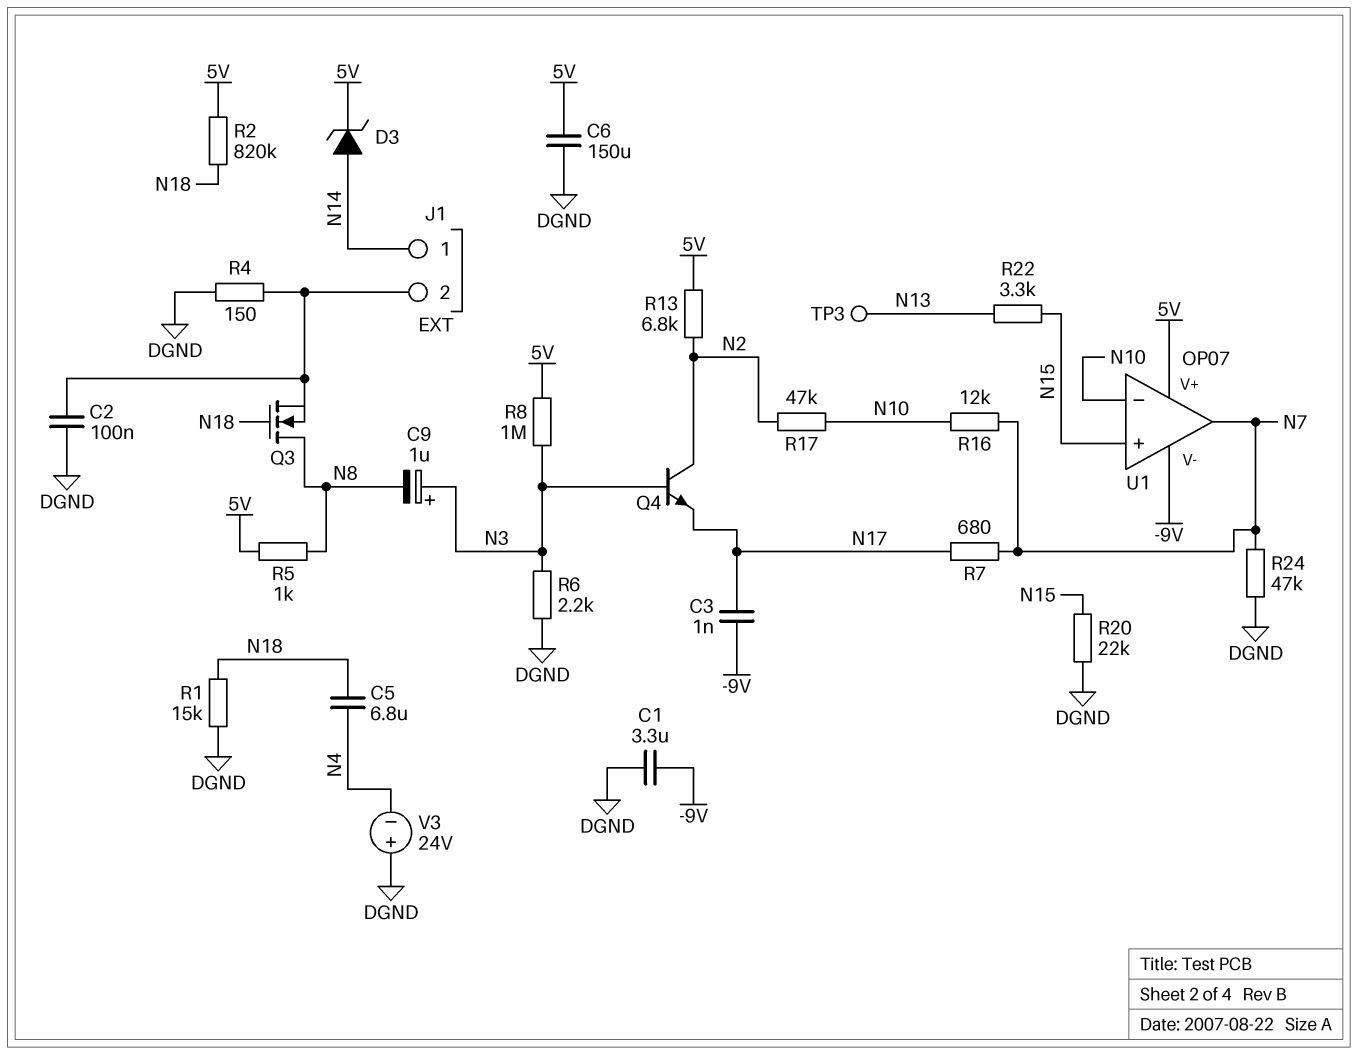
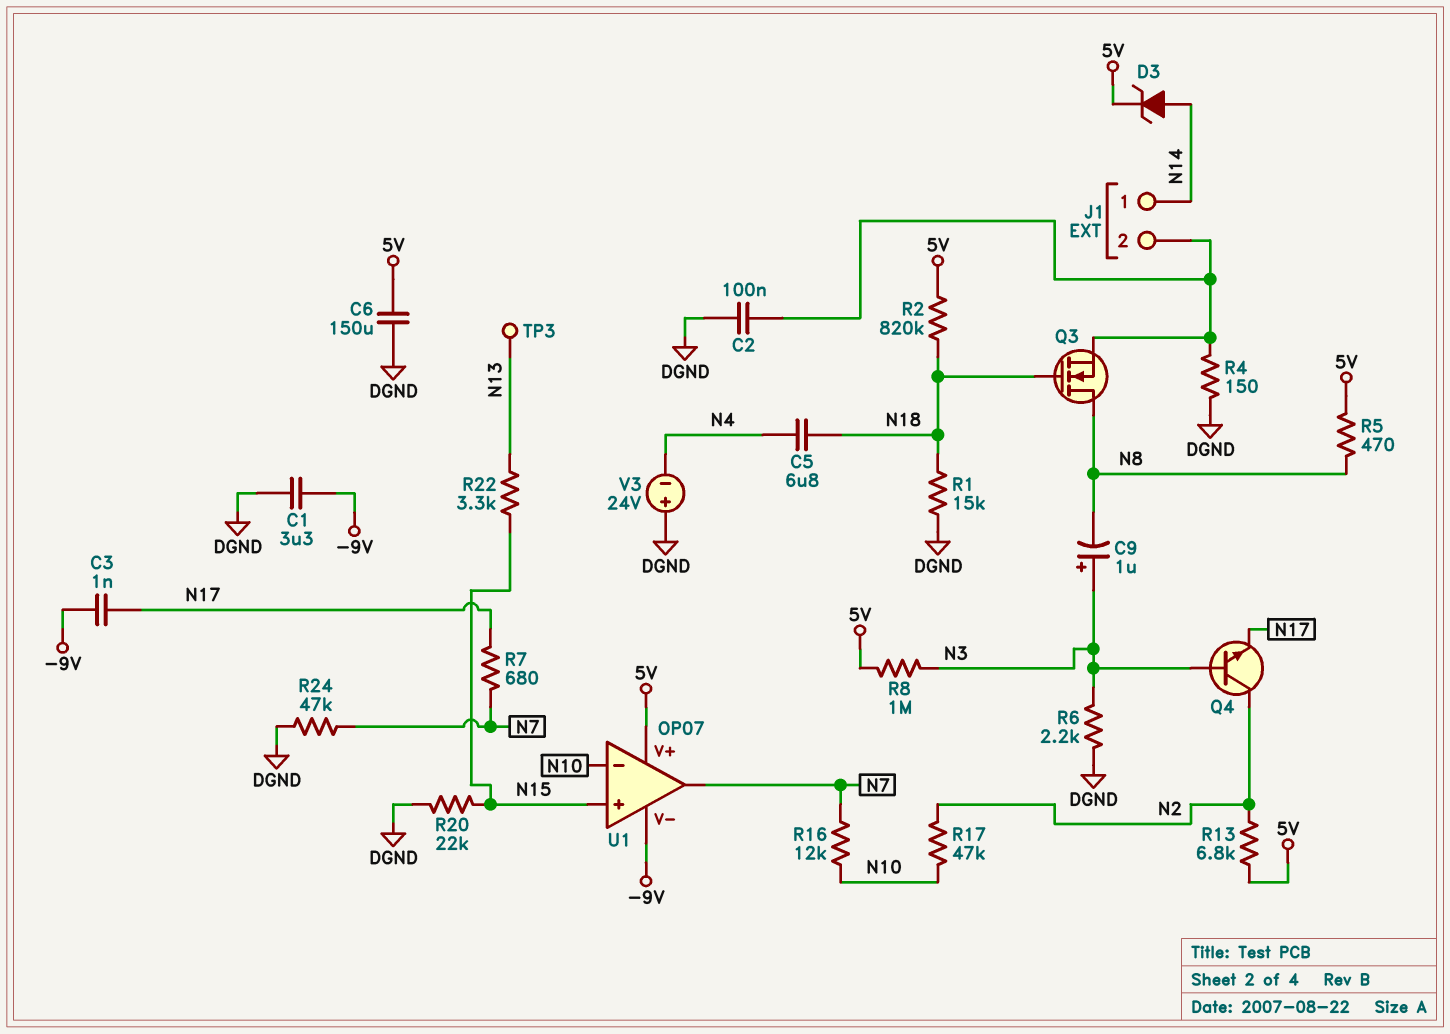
R5: 1k (5V, N8) -> 470 (5V, N8)

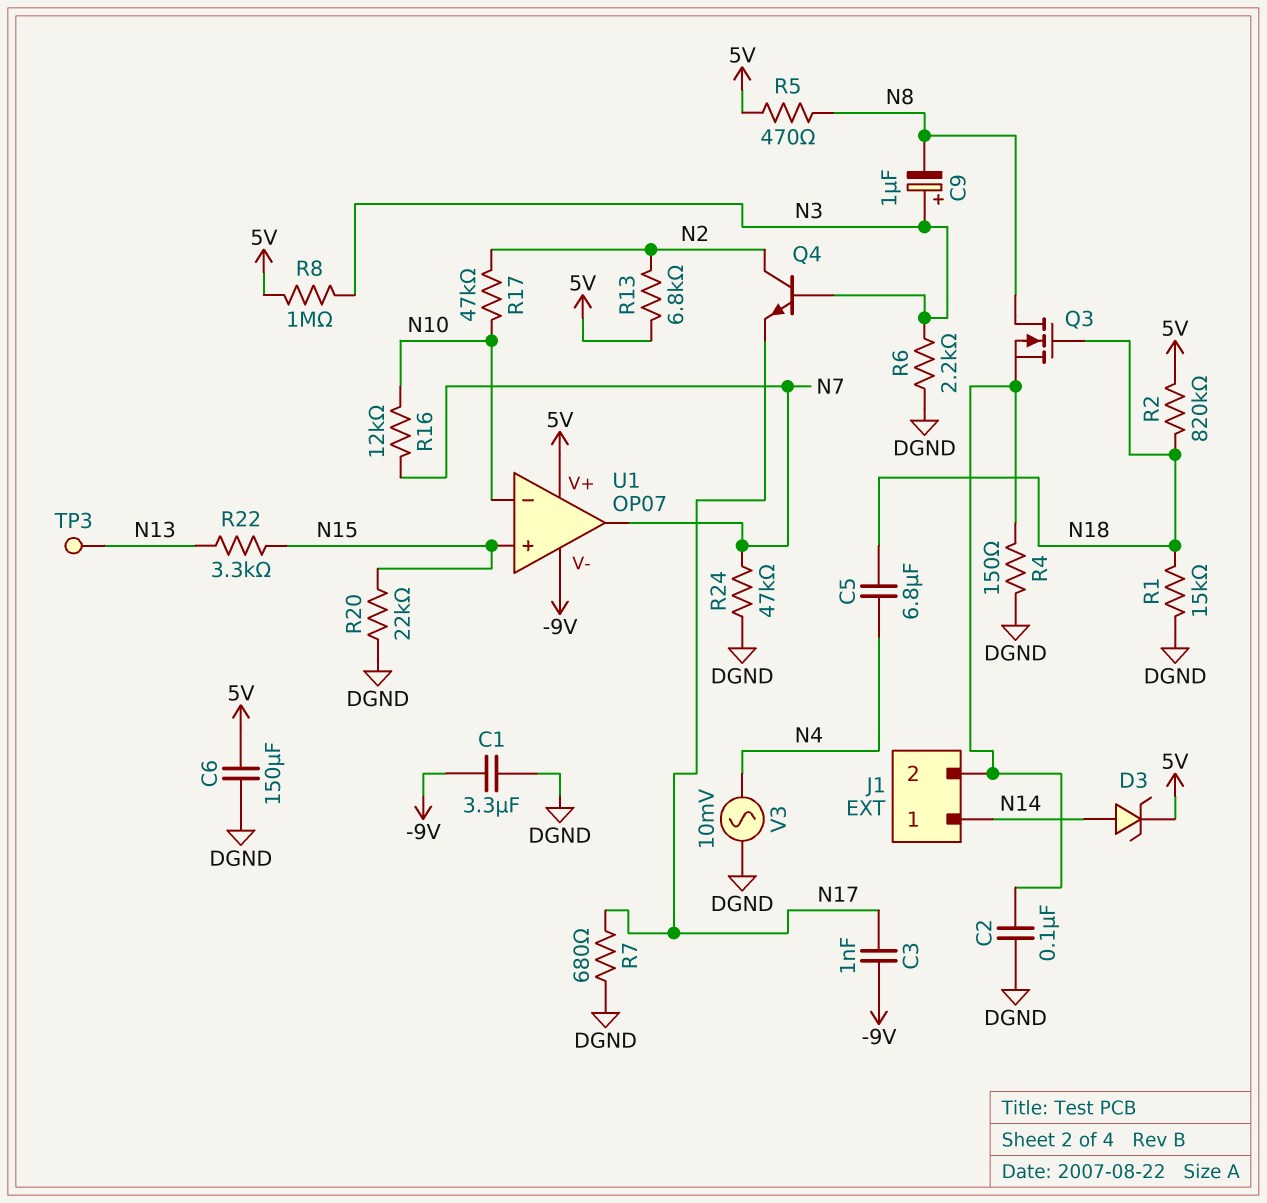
R7: 680 (N7, N17) -> 680 (DGND, N17)
V3: 24V (plus DGND, minus N4) -> AC 10mV (DGND, N4)

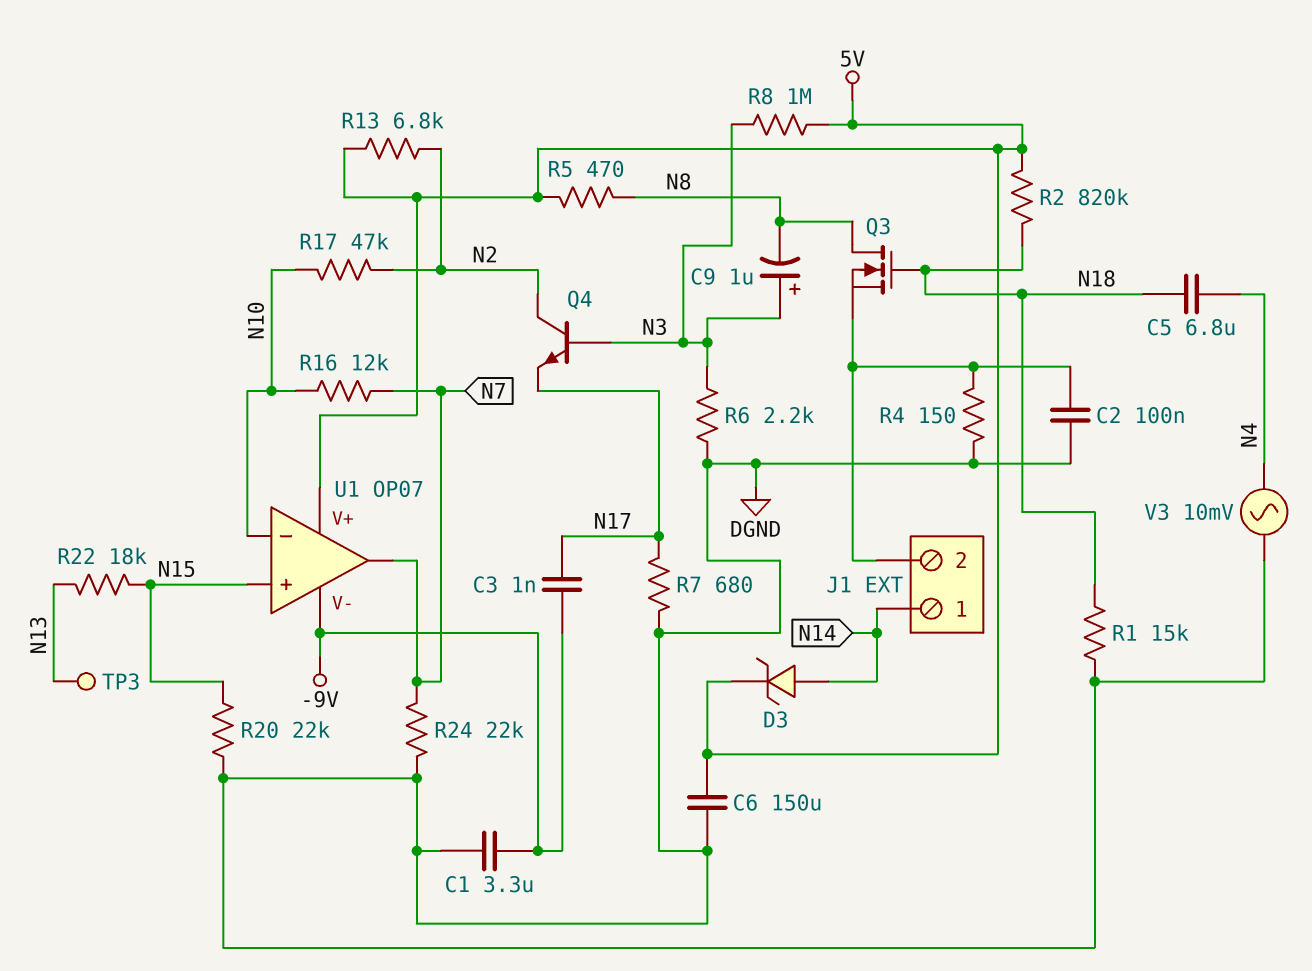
R22: 3.3k (N13, N15) -> 18k (N13, N15)
R24: 47k (DGND, N7) -> 22k (DGND, N7)

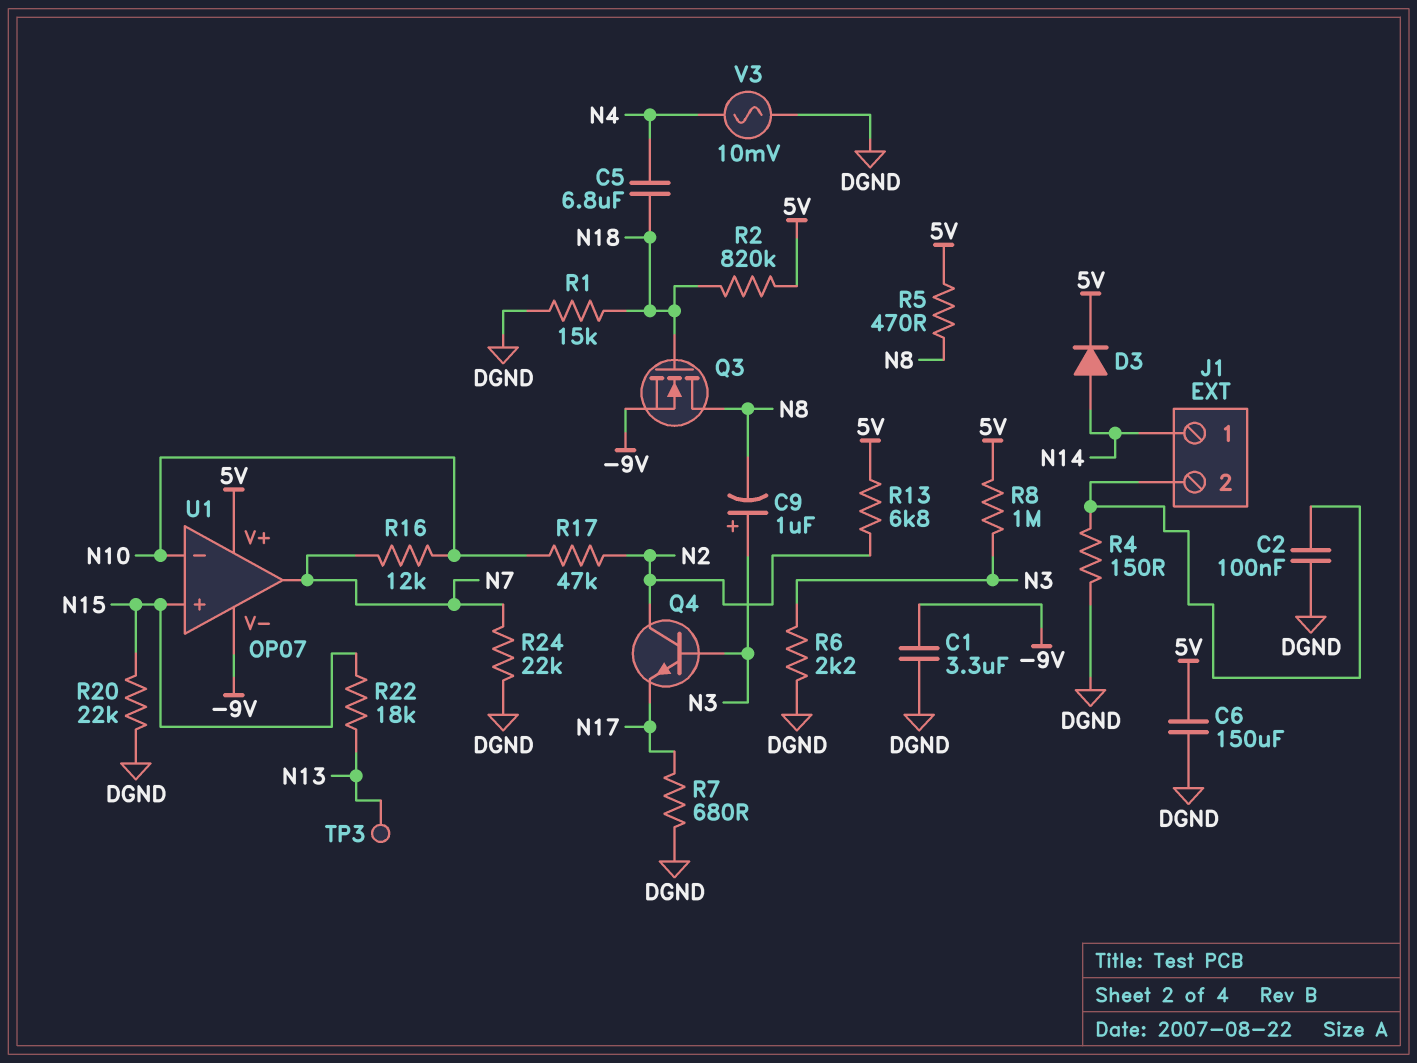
C3: 1nF (-9V, N17) -> none
D3: zener (A N14, K 5V) -> diode (A N14, K 5V)
Q3: NMOS (G N18, D N8, S J1/2) -> NMOS (G N18, D N8, S -9V)

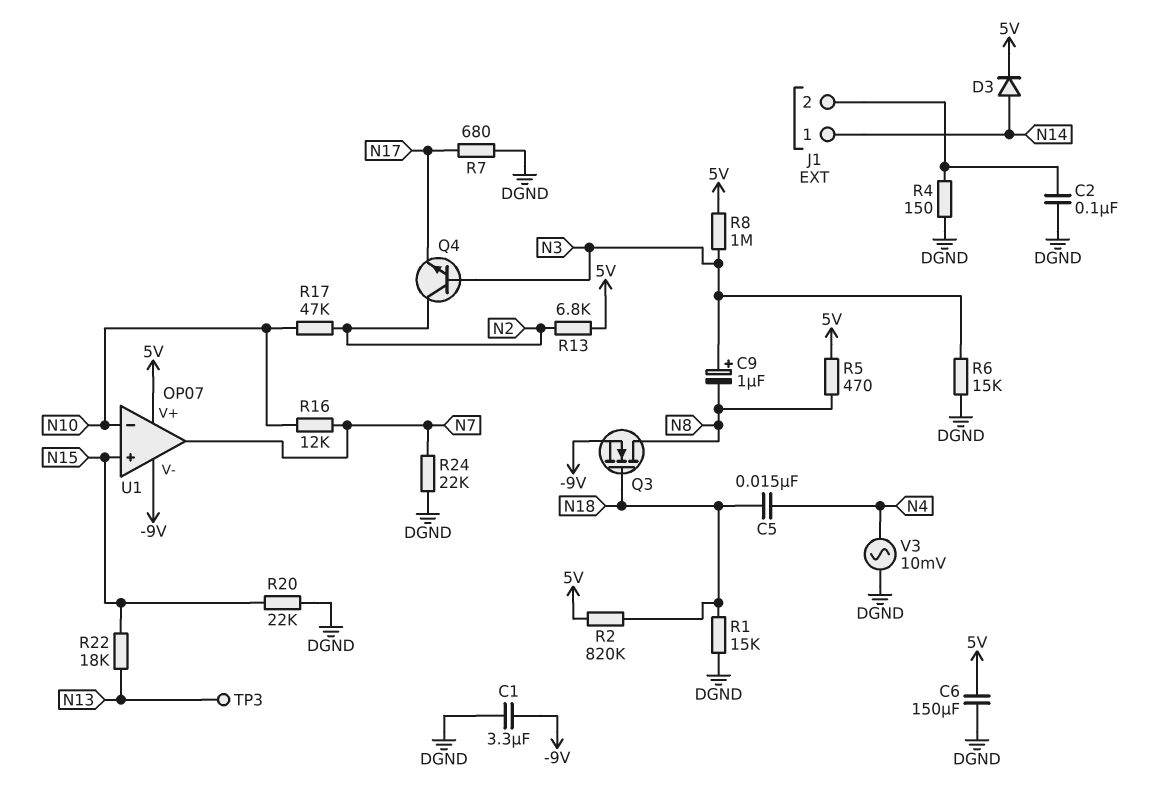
C5: 6.8uF (N4, N18) -> 15nF (N4, N18)
R6: 2.2k (DGND, N3) -> 15k (DGND, N3)

